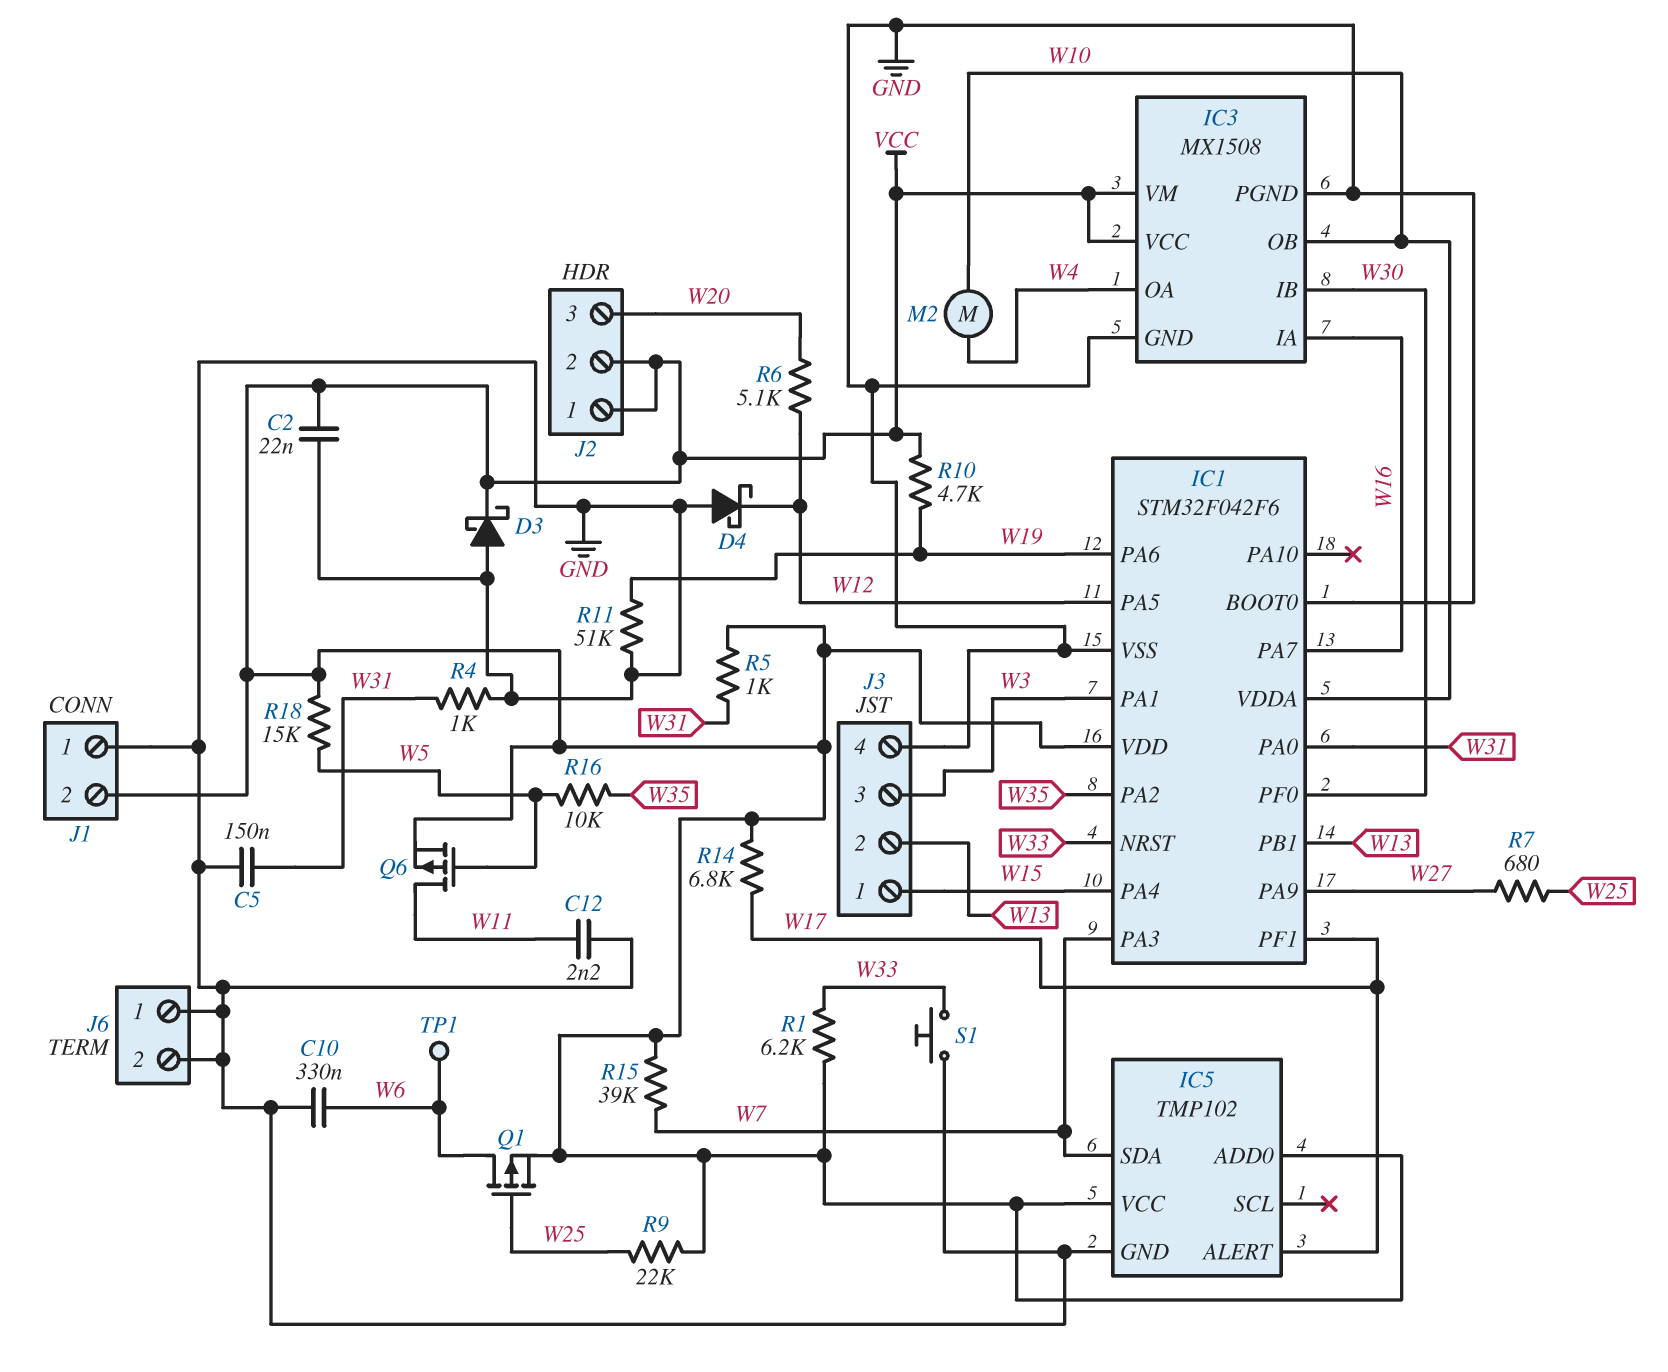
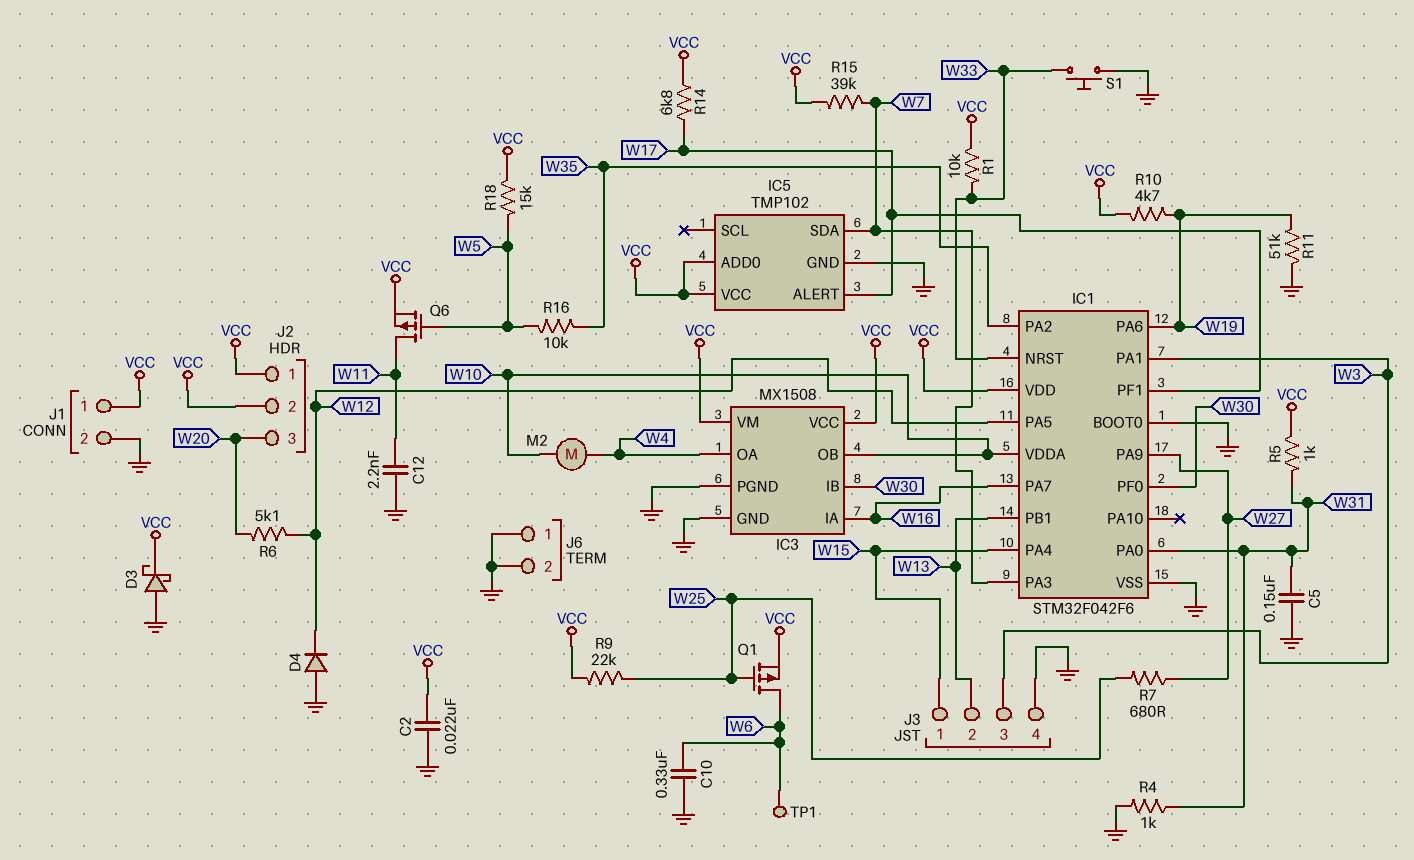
D4: schottky (A GND, K W12) -> diode (A GND, K W12)
J1 pin 1: GND -> VCC
J1 pin 2: VCC -> GND
R1: 6.2k (VCC, W33) -> 10k (VCC, W33)

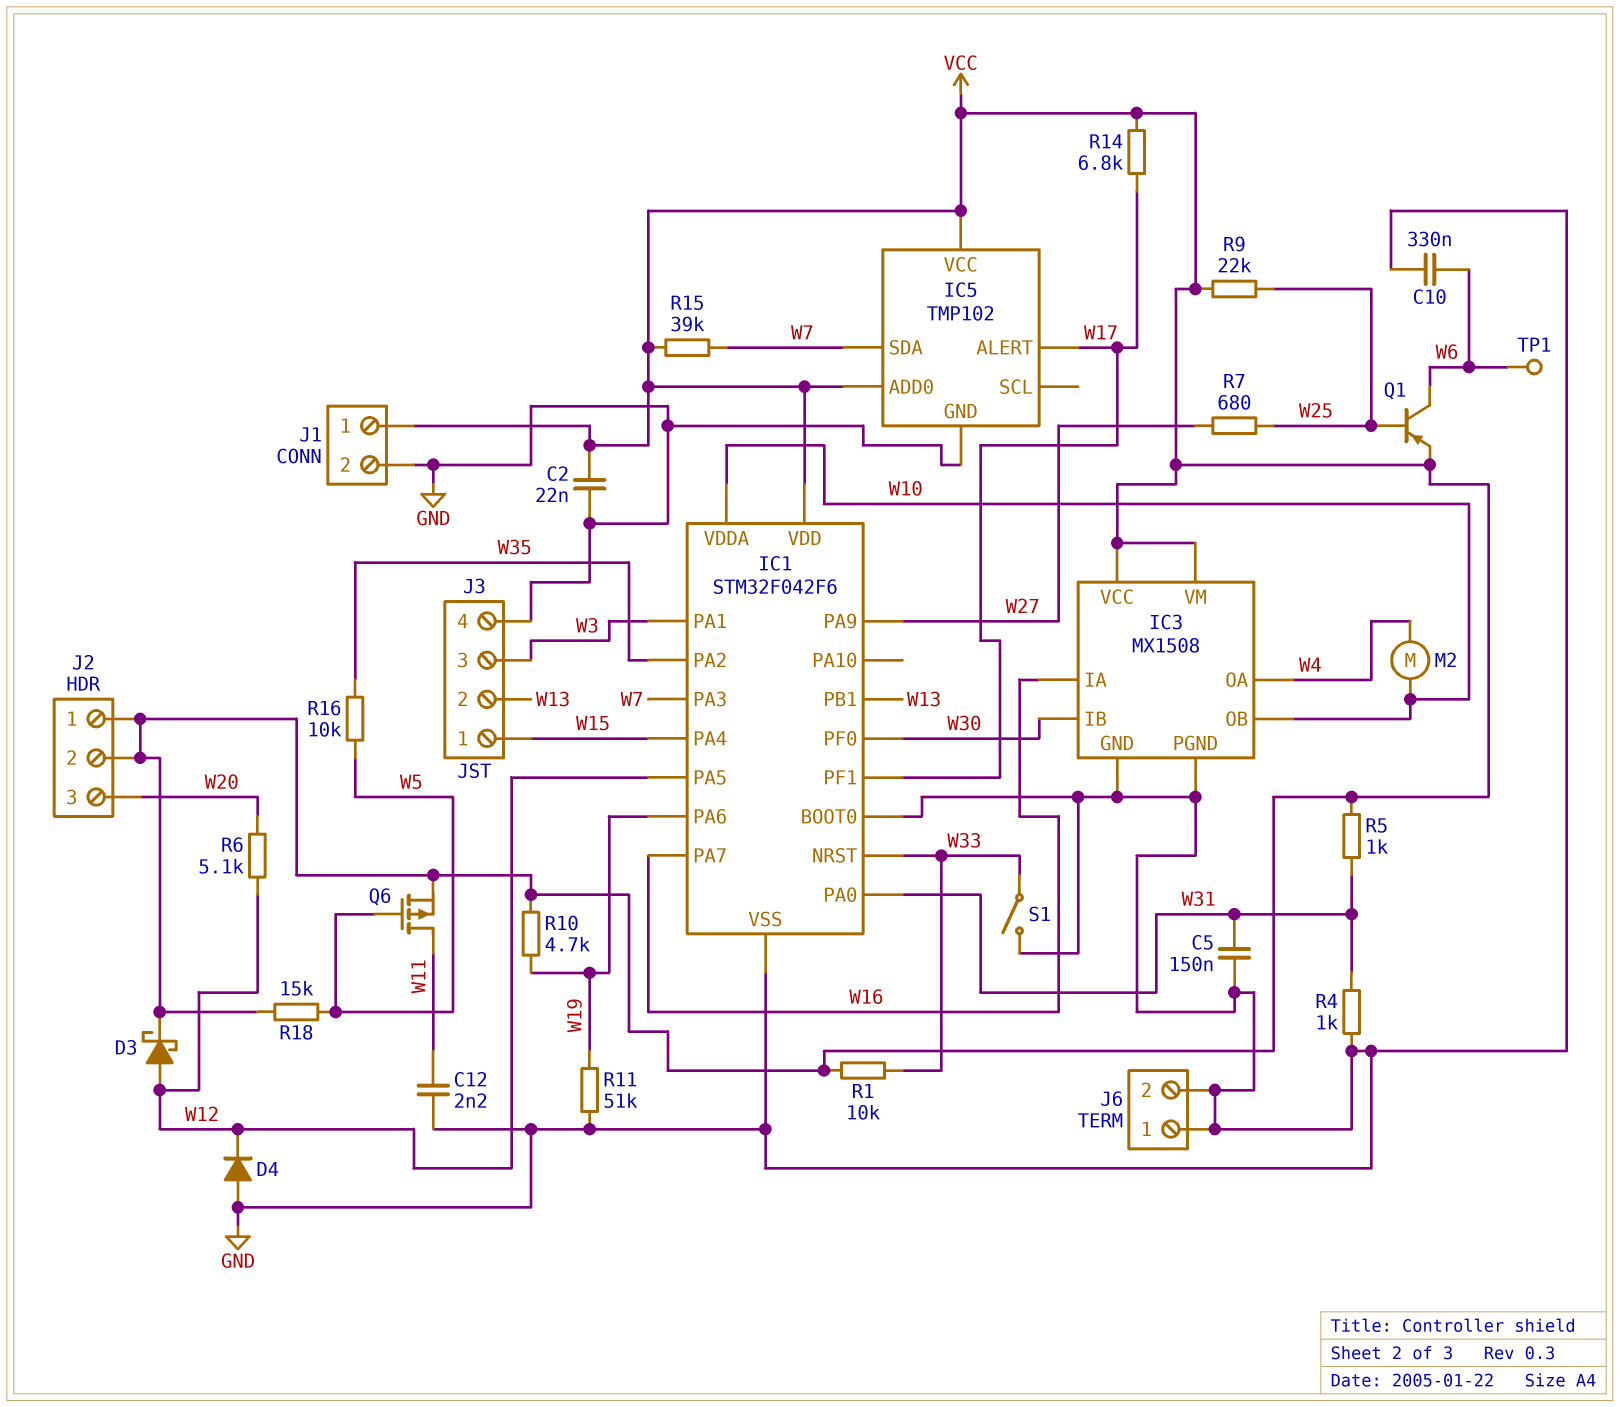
D3: schottky (A GND, K VCC) -> schottky (A W12, K VCC)
Q1: PMOS (G W25, D W6, S VCC) -> PNP (B W25, C W6, E VCC)
S1: button (GND, W33) -> switch (GND, W33)

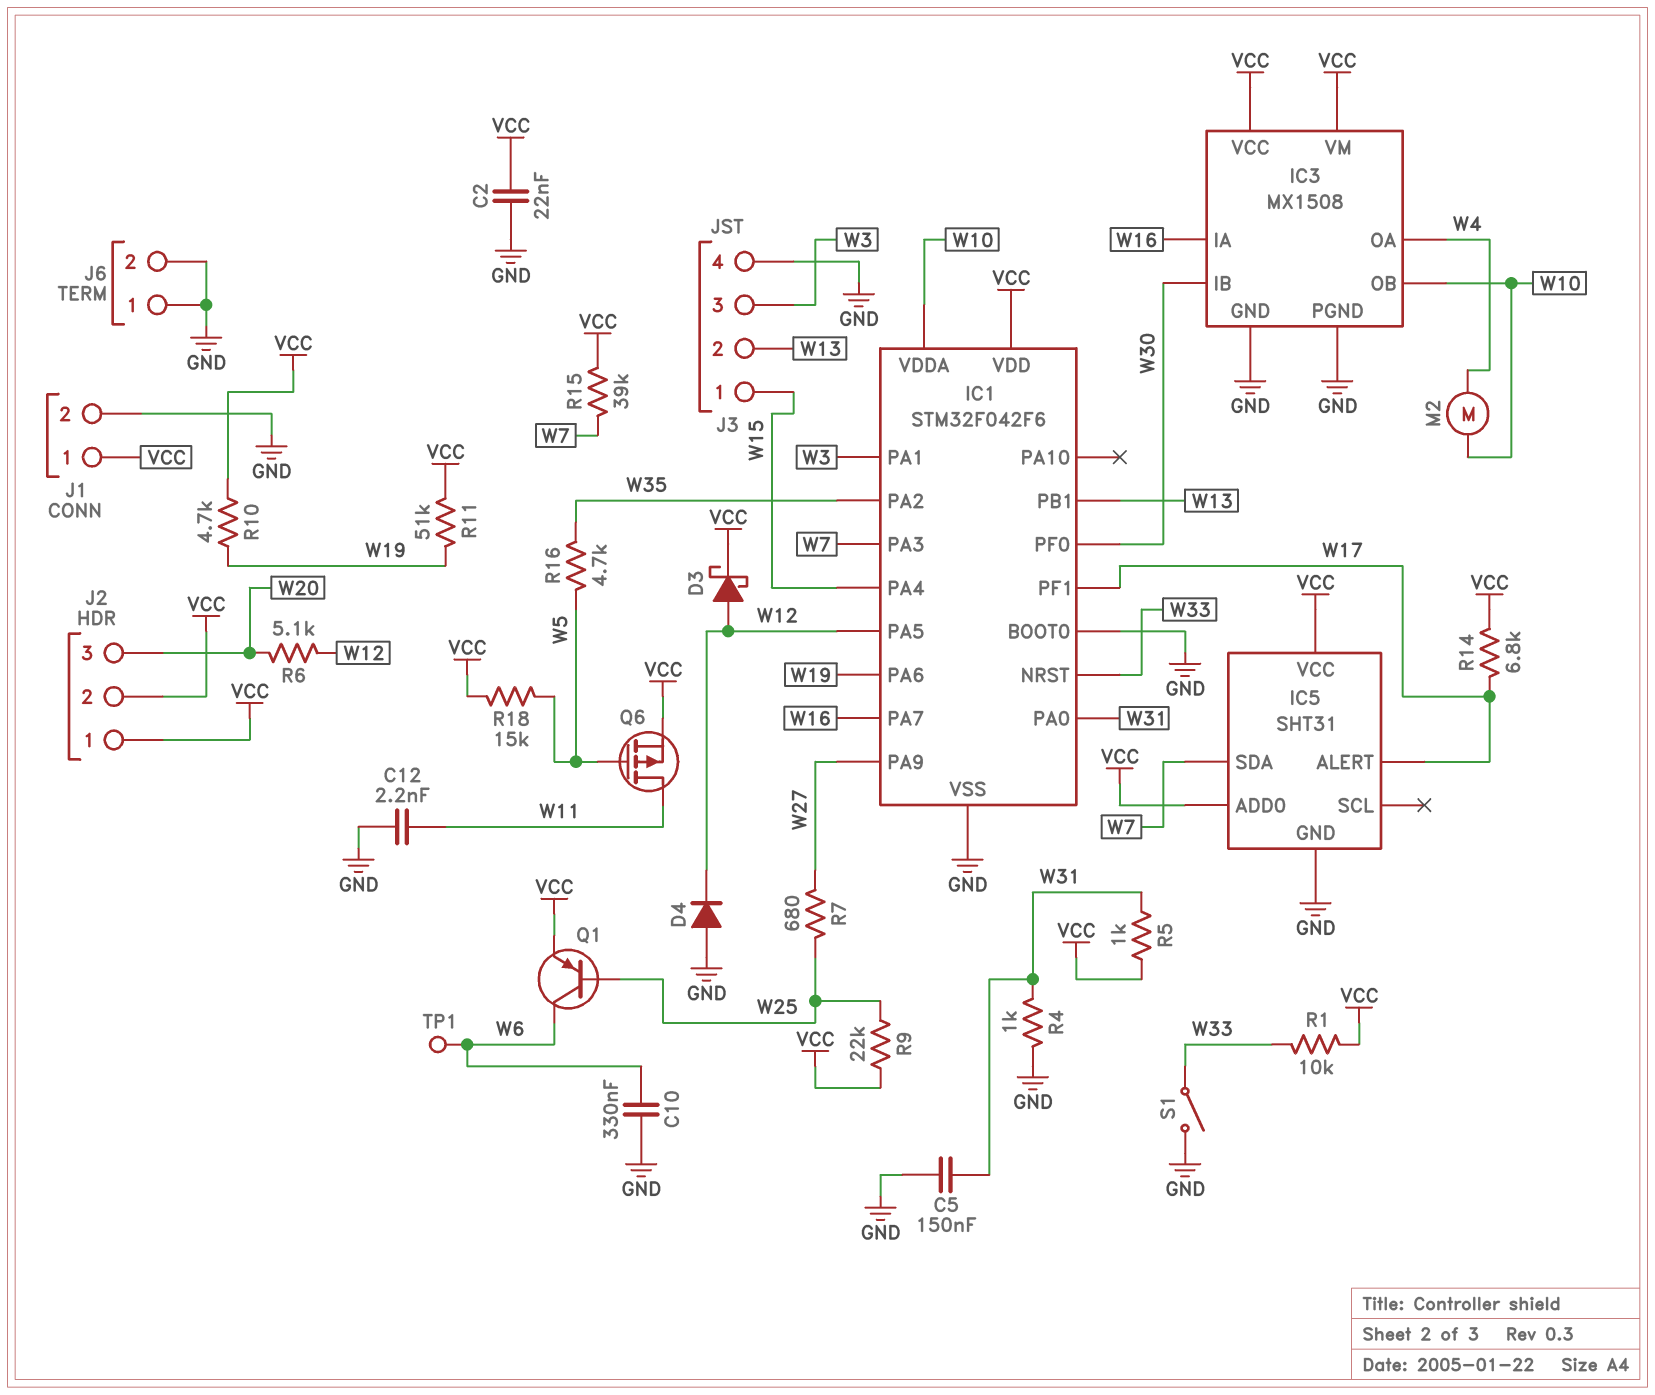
IC5: TMP102 -> SHT31
R11: 51k (GND, W19) -> 51k (VCC, W19)
R16: 10k (W5, W35) -> 4.7k (W5, W35)

